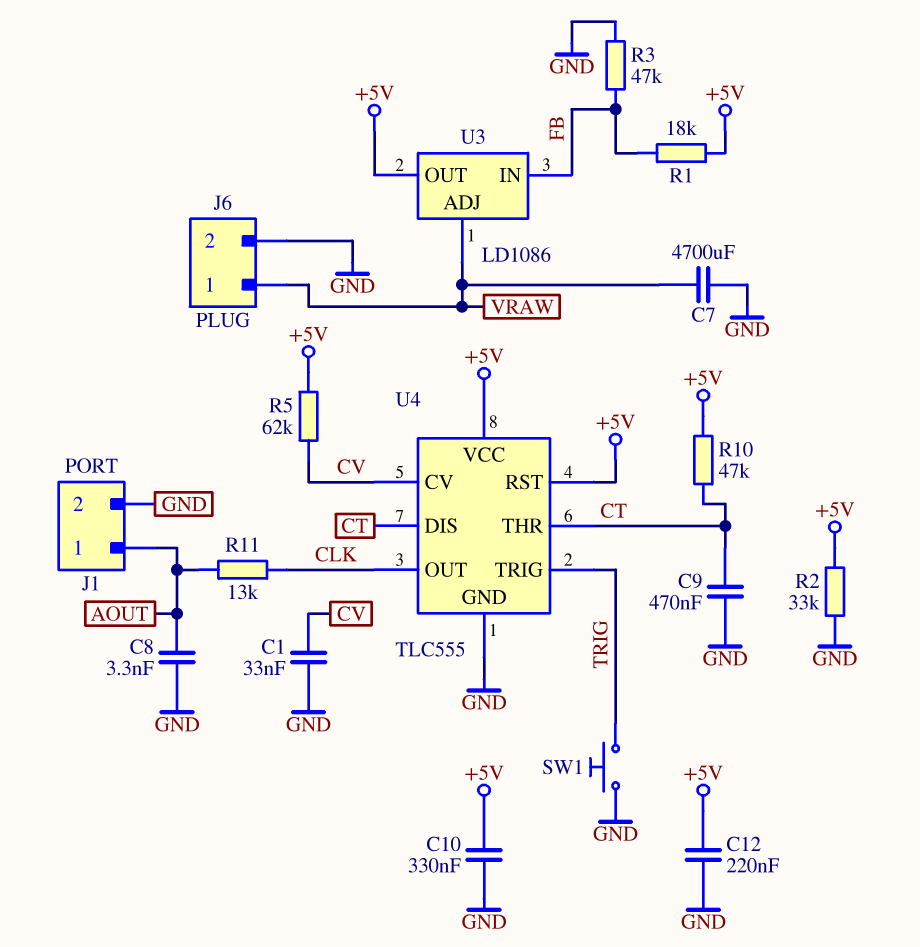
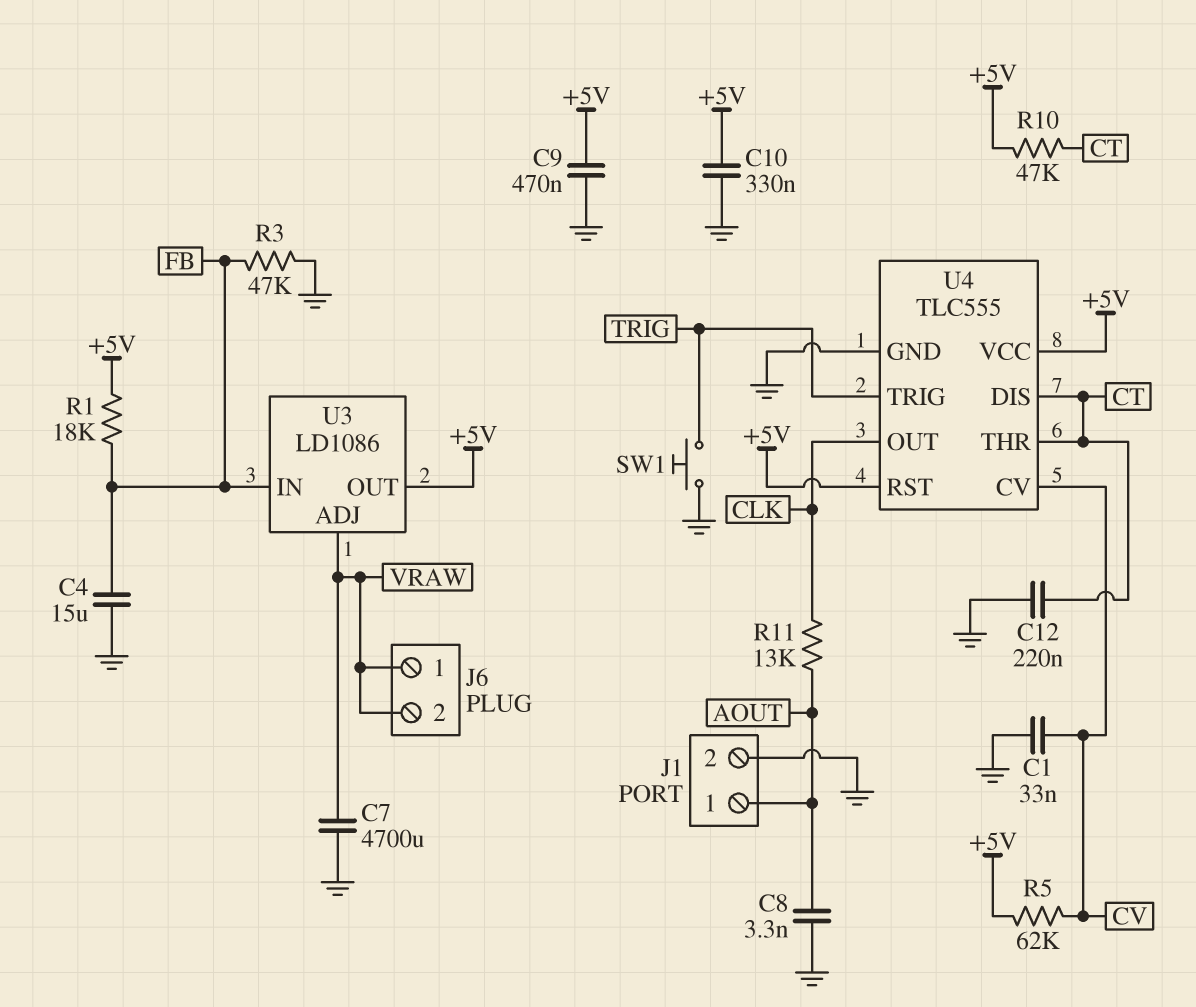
C4: none -> 15uF (FB, GND)
C9: 470nF (CT, GND) -> 470nF (+5V, GND)
C12: 220nF (+5V, GND) -> 220nF (CT, GND)
J6 pin 2: GND -> VRAW
R2: 33k (+5V, GND) -> none

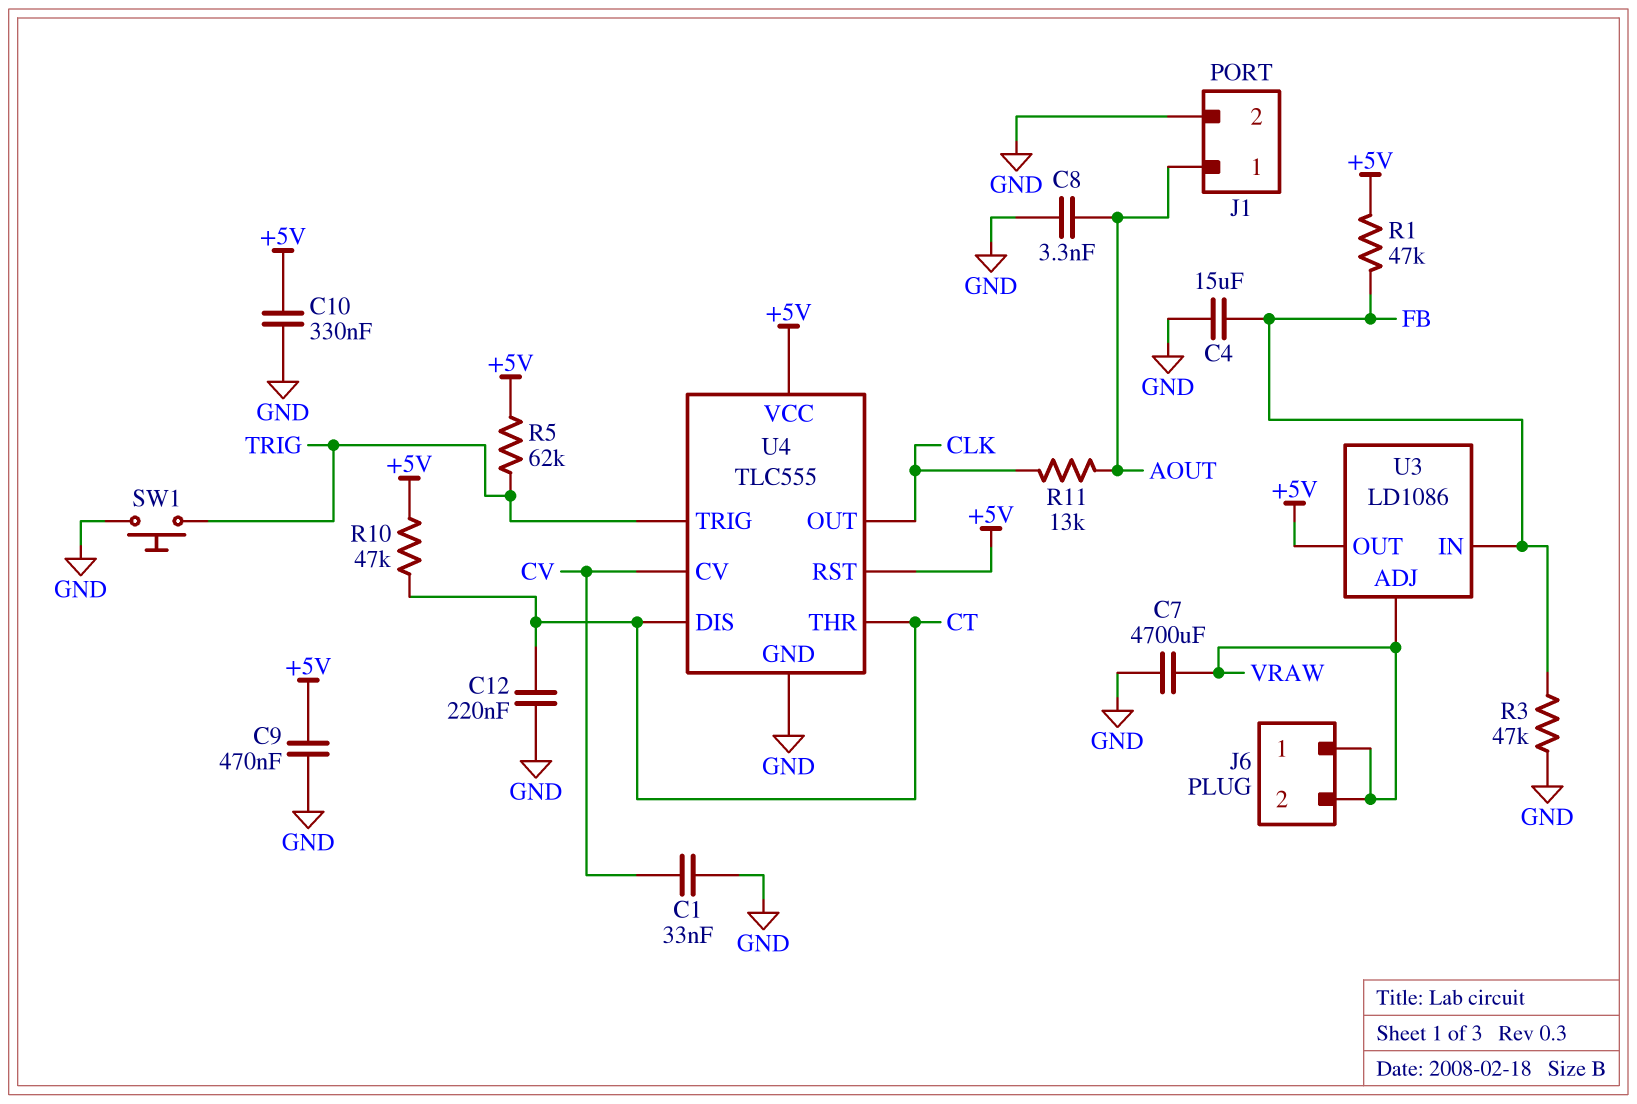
R1: 18k (+5V, FB) -> 47k (+5V, FB)
R5: 62k (+5V, CV) -> 62k (+5V, TRIG)

